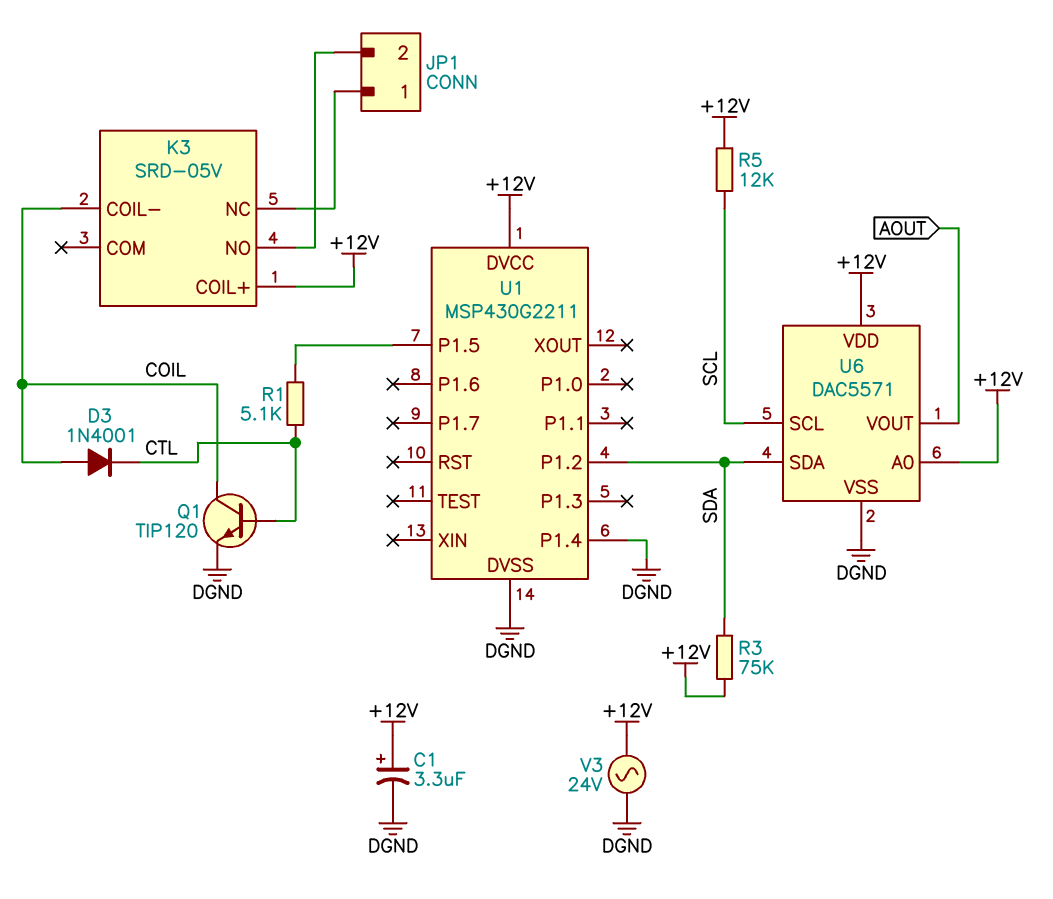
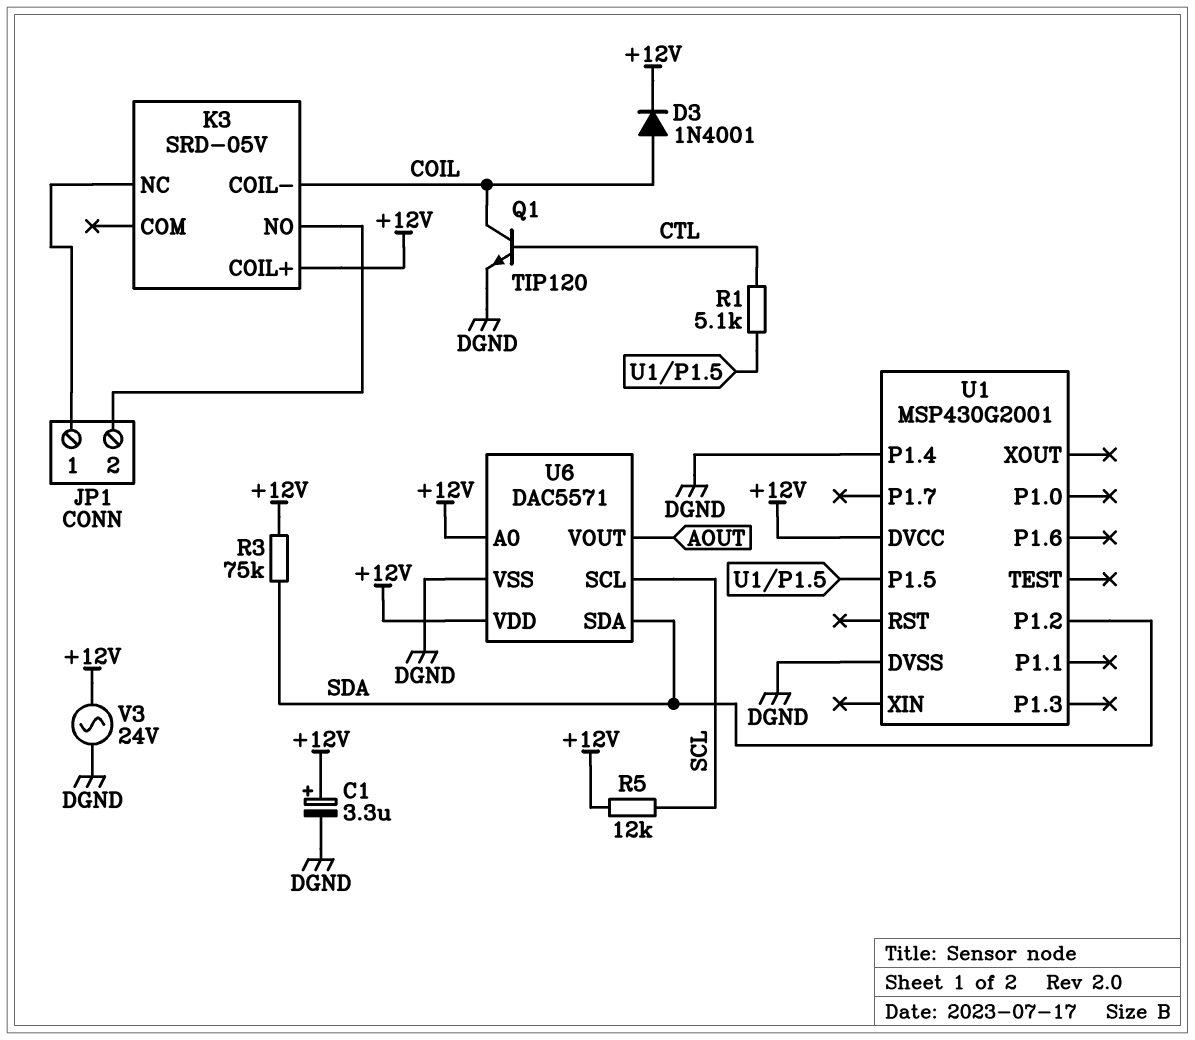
D3: diode 1N4001 (A COIL, K CTL) -> diode 1N4001 (A COIL, K +12V)
U1: MSP430G2211 -> MSP430G2001

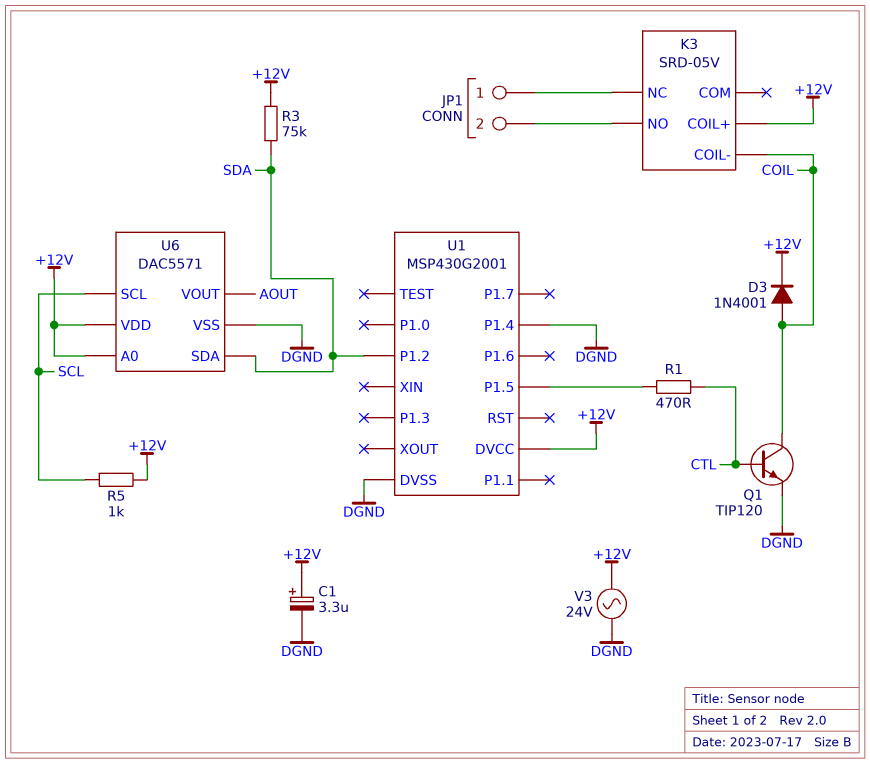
R1: 5.1k (CTL, U1/P1.5) -> 470 (CTL, U1/P1.5)
R5: 12k (+12V, SCL) -> 1k (+12V, SCL)

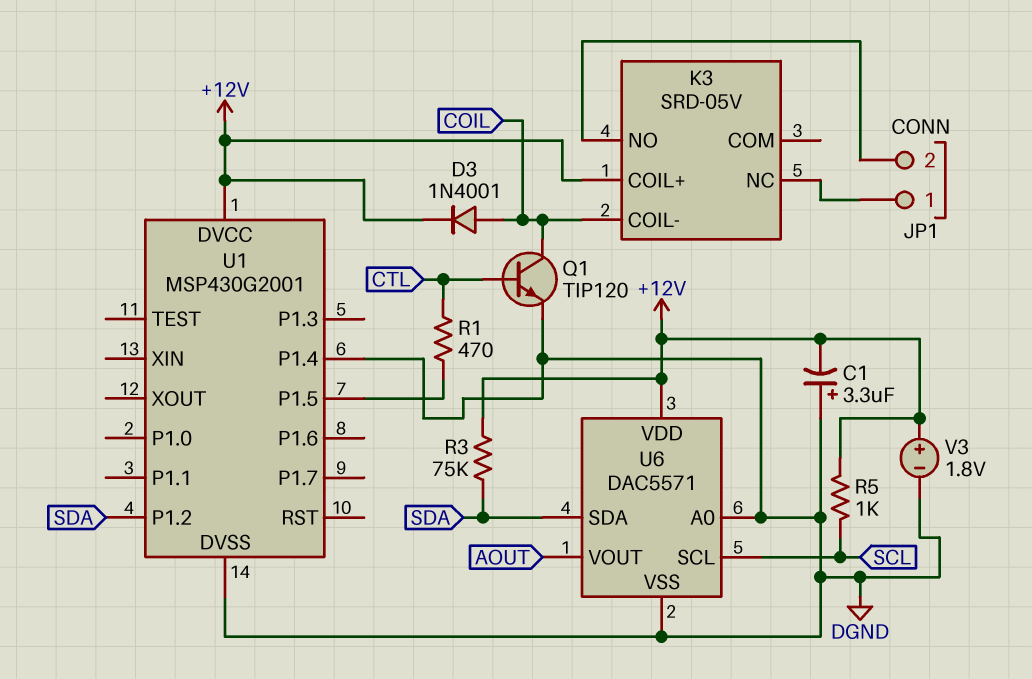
C1: 3.3uF (plus +12V, minus DGND) -> 3.3uF (plus DGND, minus +12V)
U6 pin A0: +12V -> DGND
V3: AC 24V (+12V, DGND) -> 1.8V (plus +12V, minus DGND)

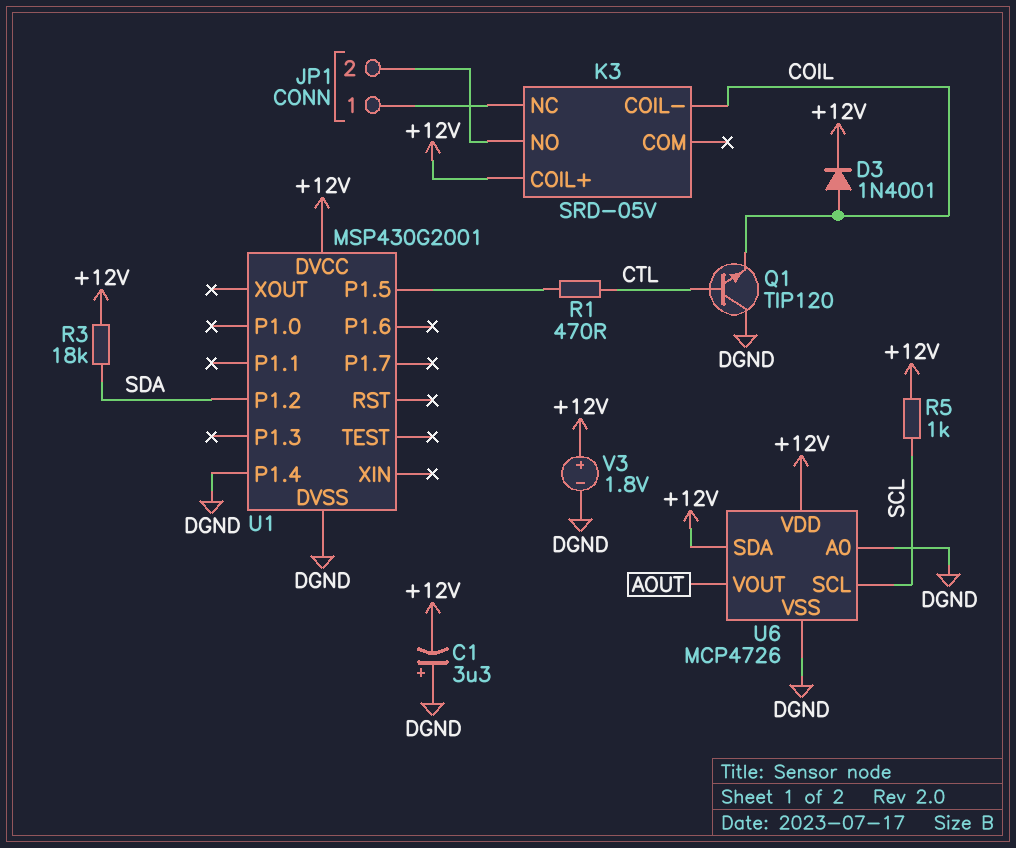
Q1: NPN TIP120 (B CTL, C COIL, E DGND) -> NPN TIP120 (B CTL, C DGND, E COIL)
R3: 75k (+12V, SDA) -> 18k (+12V, SDA)
U6: DAC5571 -> MCP4726
U6 pin SDA: SDA -> +12V

